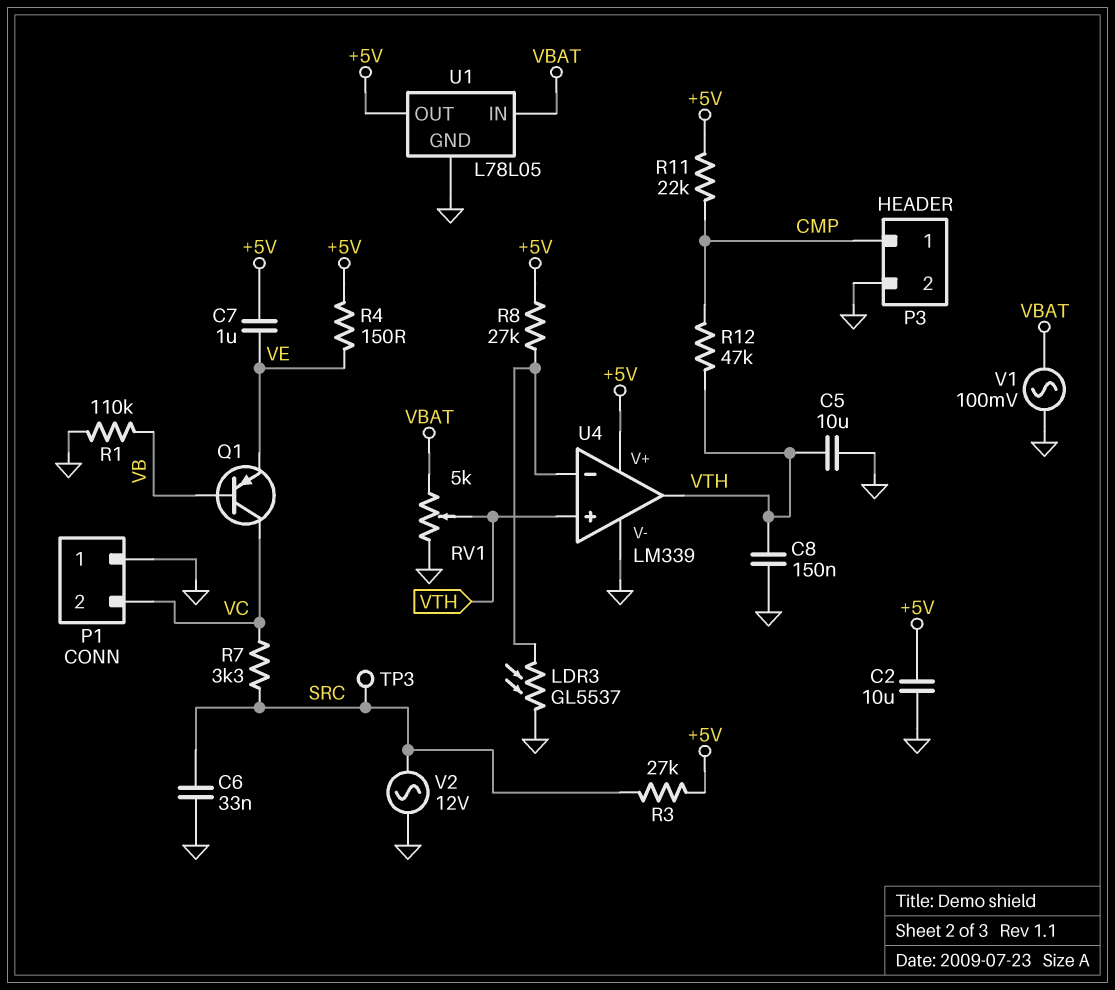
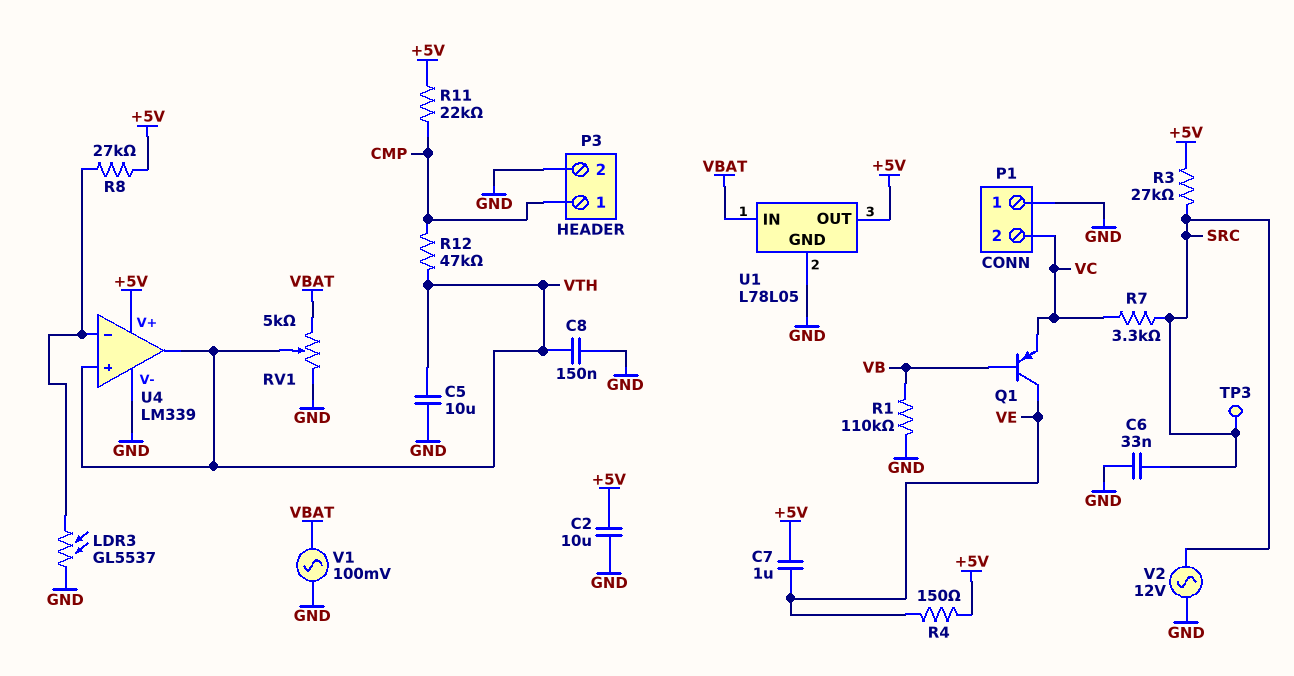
Q1: PNP (B VB, C VC, E VE) -> PNP (B VB, C VE, E VC)

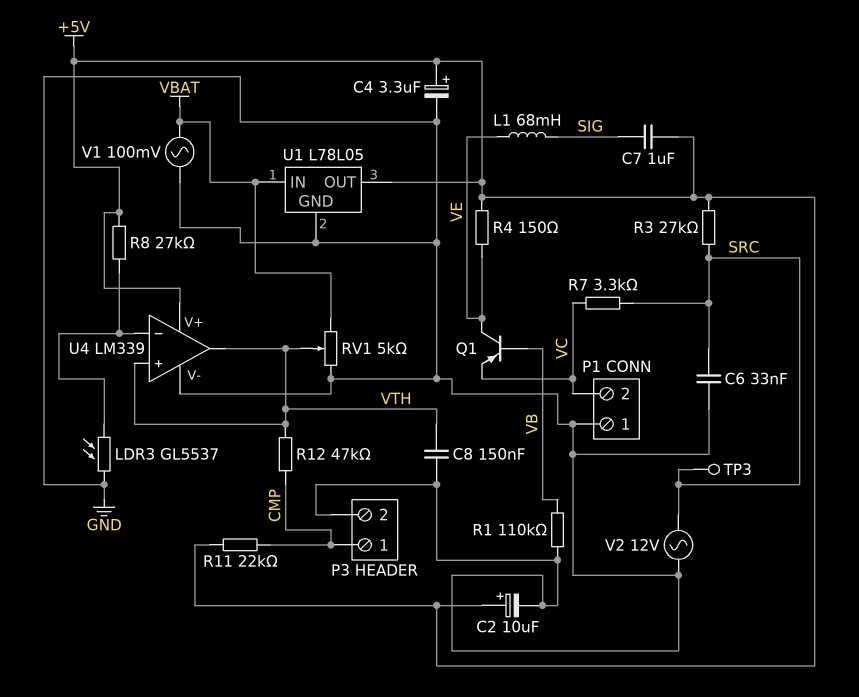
C2: 10uF (+5V, GND) -> 10uF (plus +5V, minus GND)
C4: none -> 3.3uF (plus +5V, minus GND)
C5: 10uF (GND, VTH) -> none
C7: 1uF (+5V, VE) -> 1uF (+5V, SIG)
L1: none -> 68mH (SIG, VE)

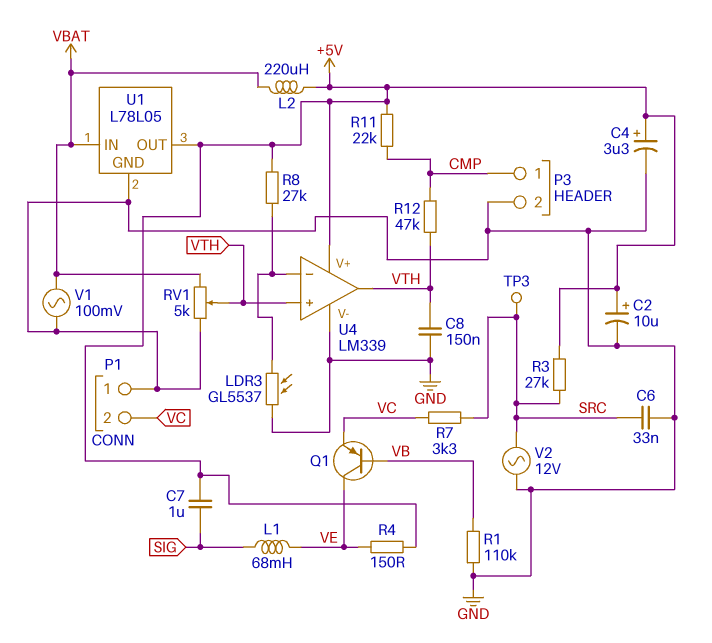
L2: none -> 220uH (+5V, VBAT)

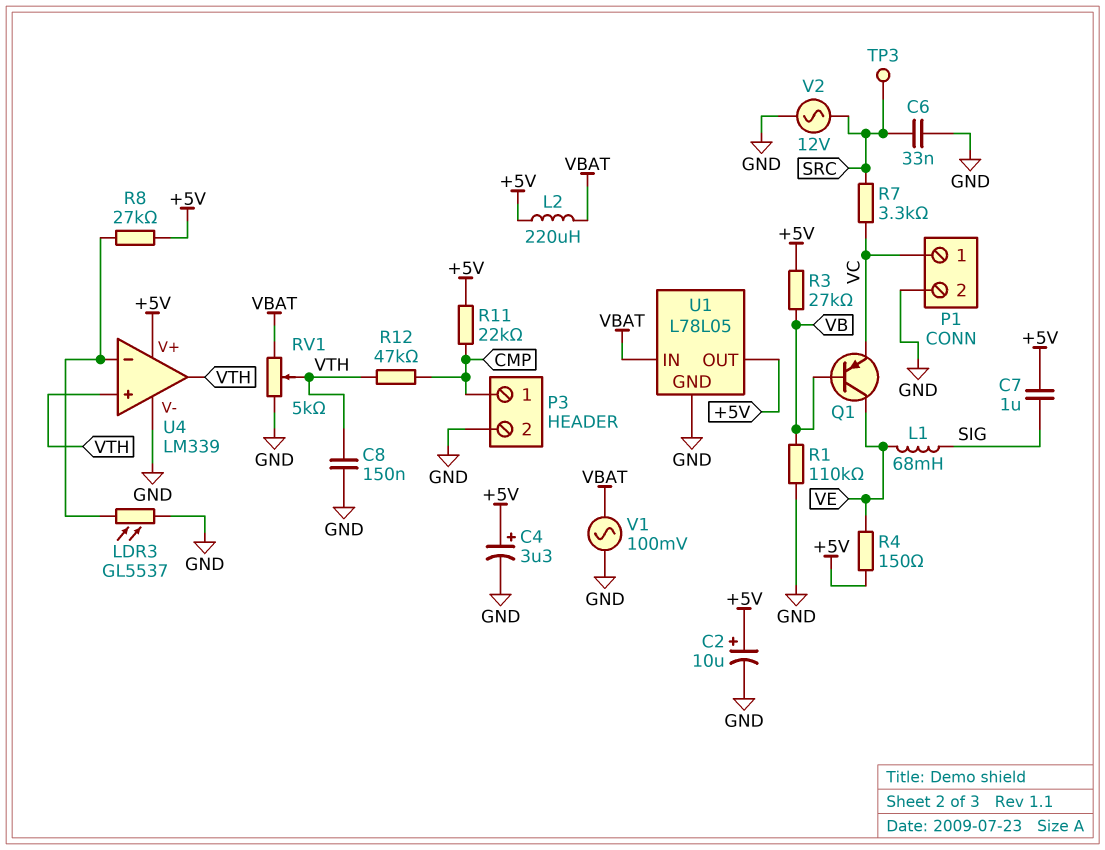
P1 pin 1: GND -> VC
P1 pin 2: VC -> GND
R3: 27k (+5V, SRC) -> 27k (+5V, VB)

